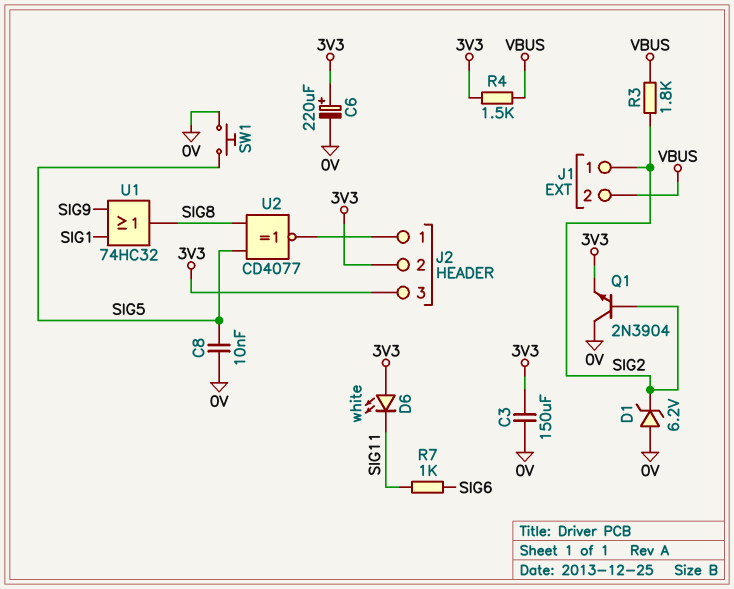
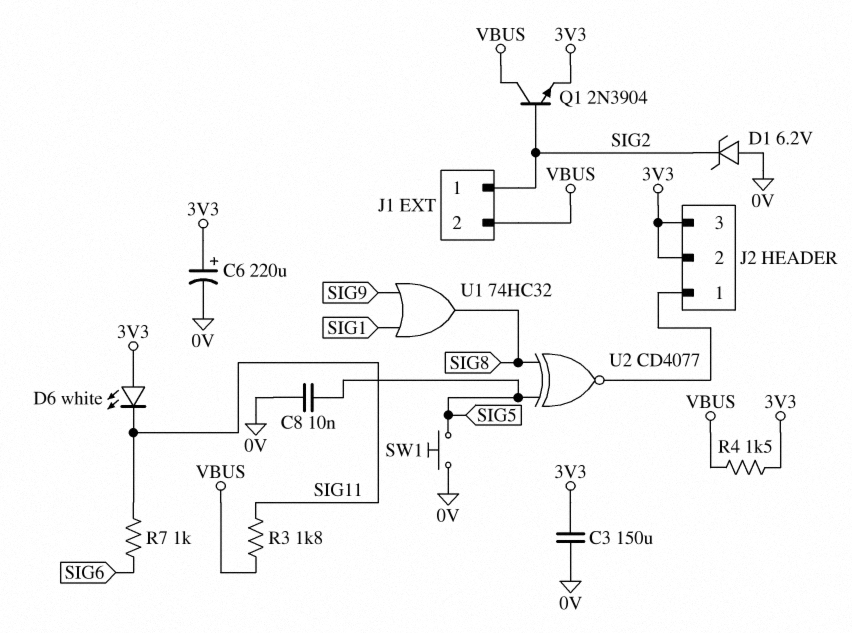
Q1: NPN 2N3904 (B SIG2, C 0V, E 3V3) -> NPN 2N3904 (B SIG2, C VBUS, E 3V3)
R3: 1.8k (SIG2, VBUS) -> 1.8k (SIG11, VBUS)

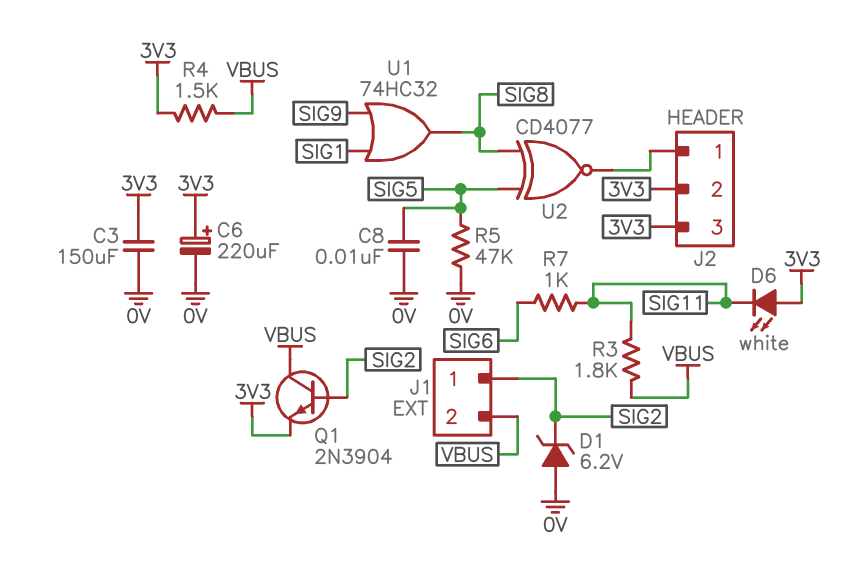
R5: none -> 47k (0V, SIG5)
SW1: button (0V, SIG5) -> none

